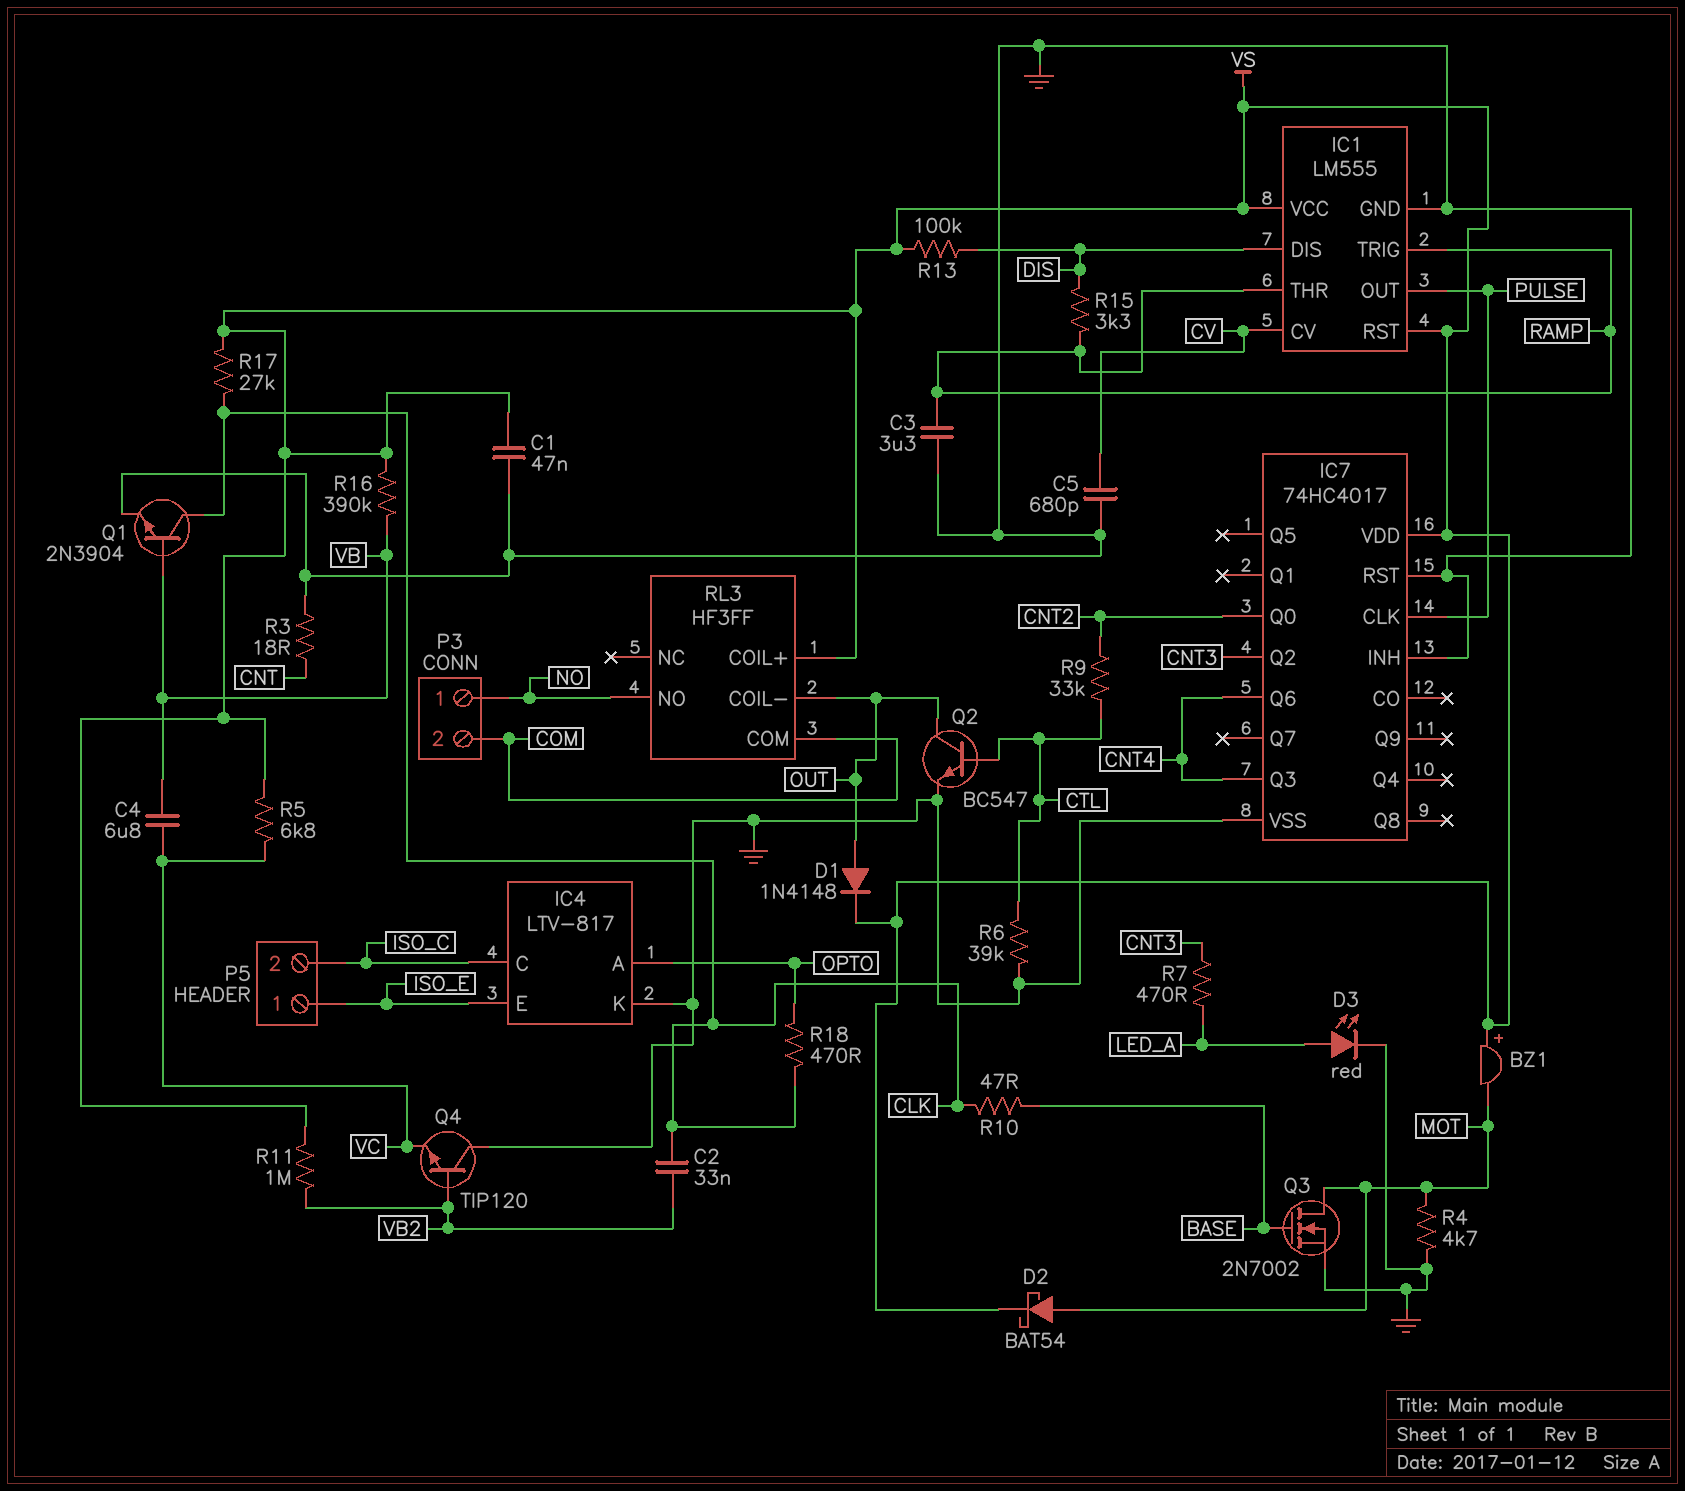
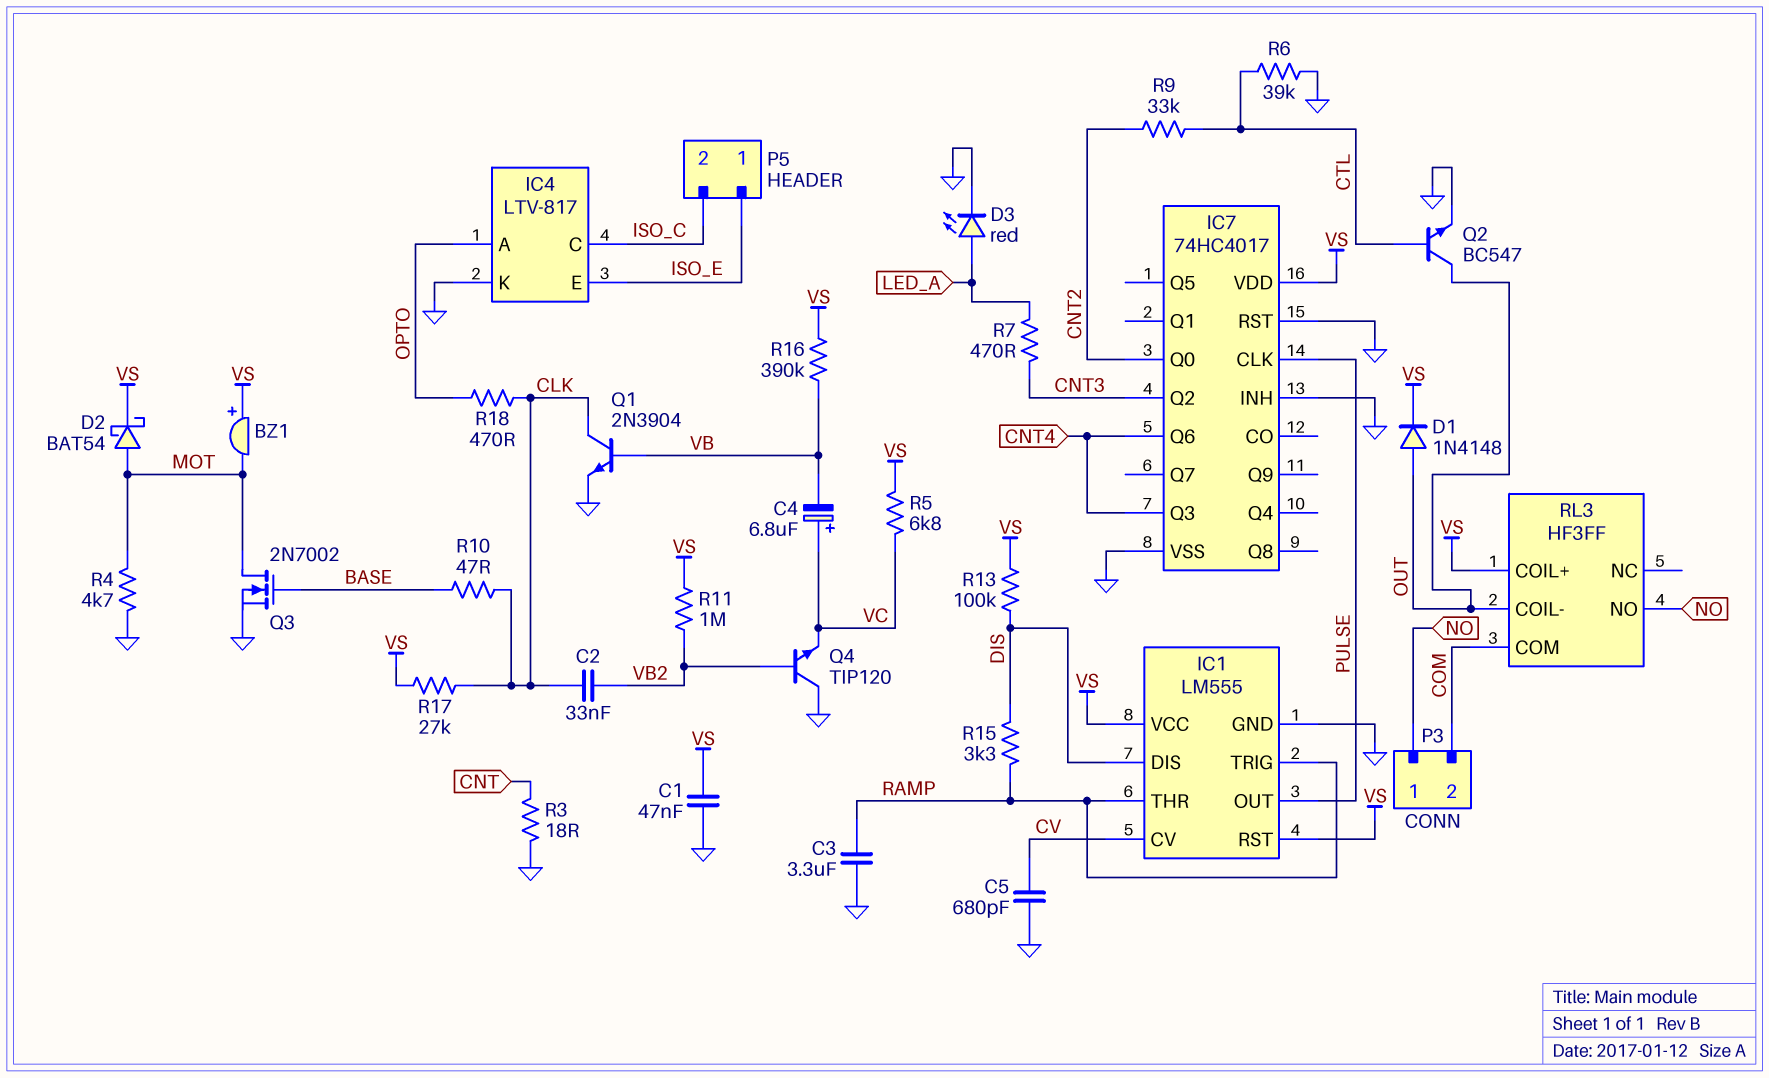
C4: 6.8uF (VB, VC) -> 6.8uF (plus VC, minus VB)

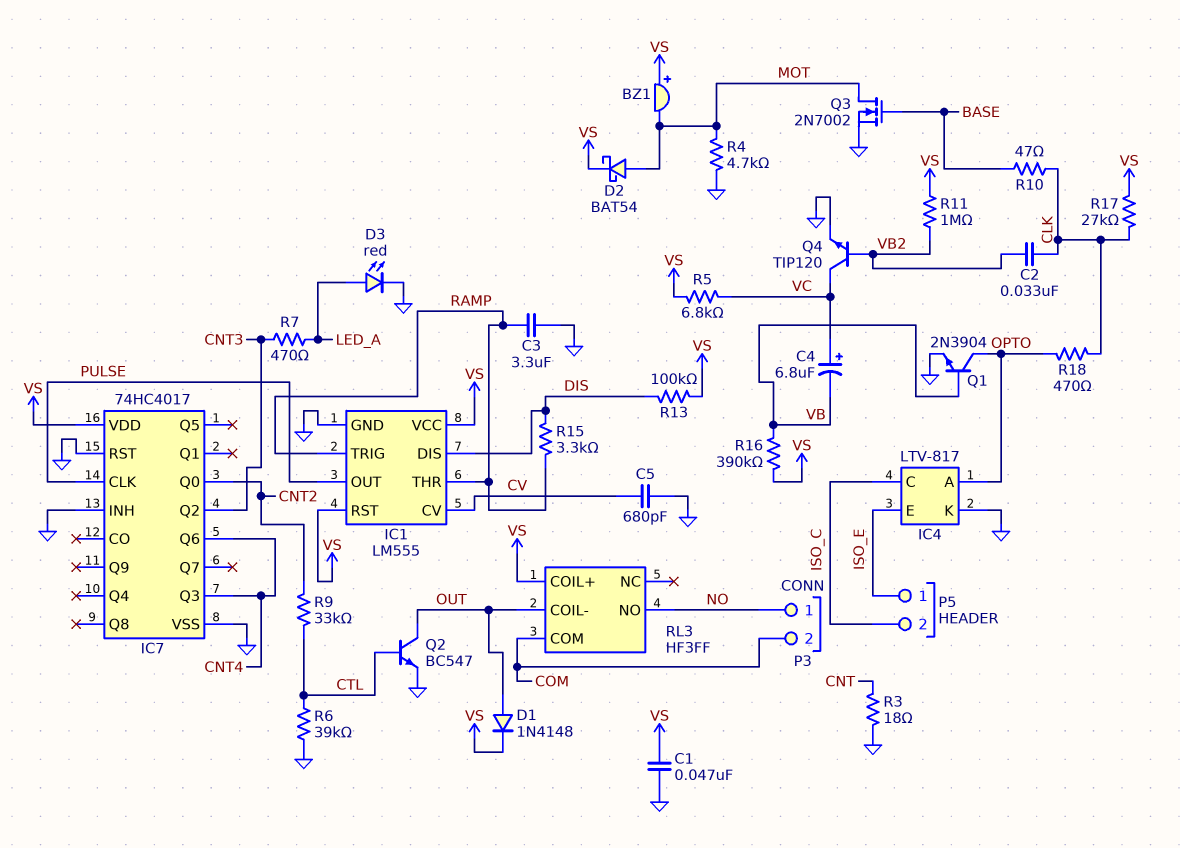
Q1: NPN 2N3904 (B VB, C CLK, E GND) -> NPN 2N3904 (B VB, C OPTO, E GND)
Q4: NPN TIP120 (B VB2, C GND, E VC) -> NPN TIP120 (B VB2, C VC, E GND)

